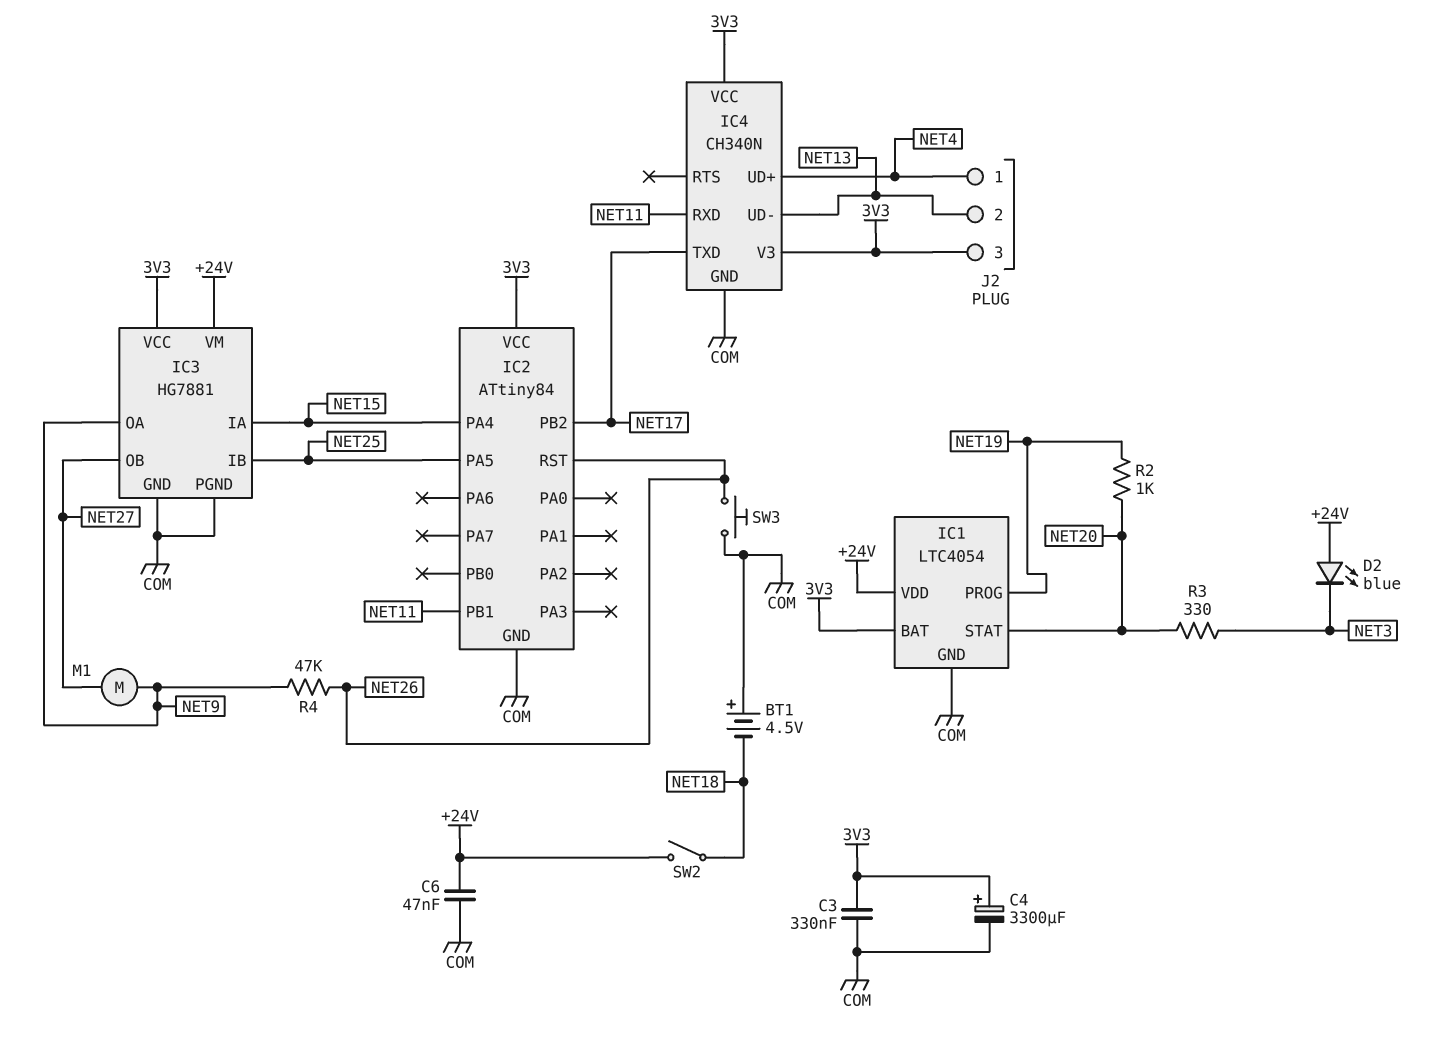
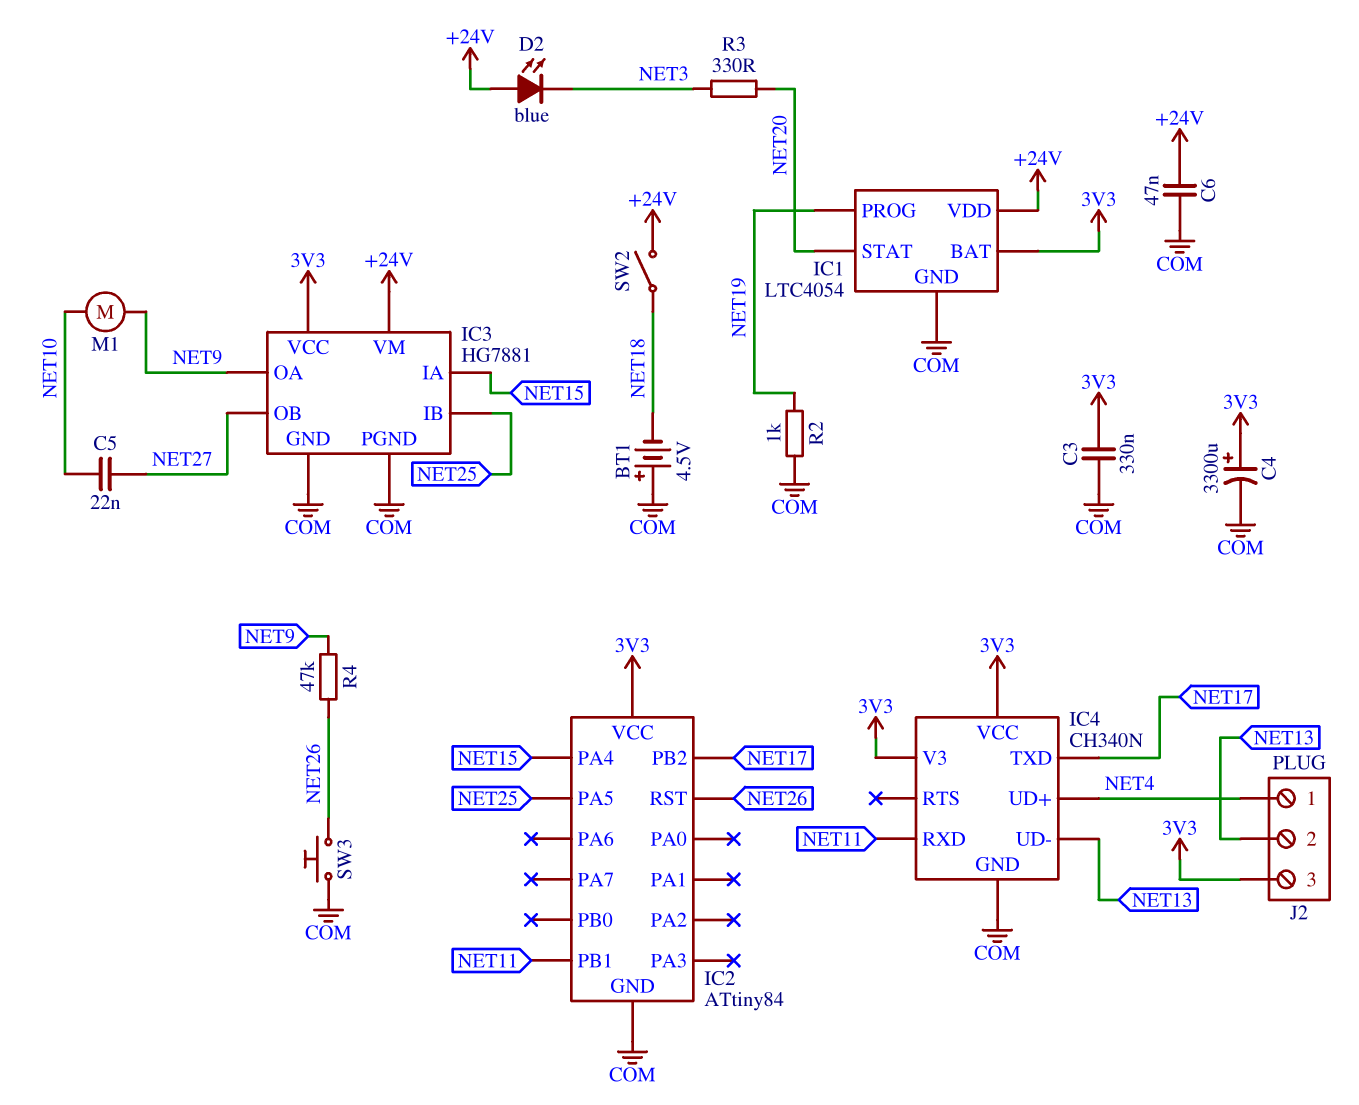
C5: none -> 22nF (NET10, NET27)
M1: motor (NET9, NET27) -> motor (NET9, NET10)
R2: 1k (NET19, NET20) -> 1k (COM, NET19)

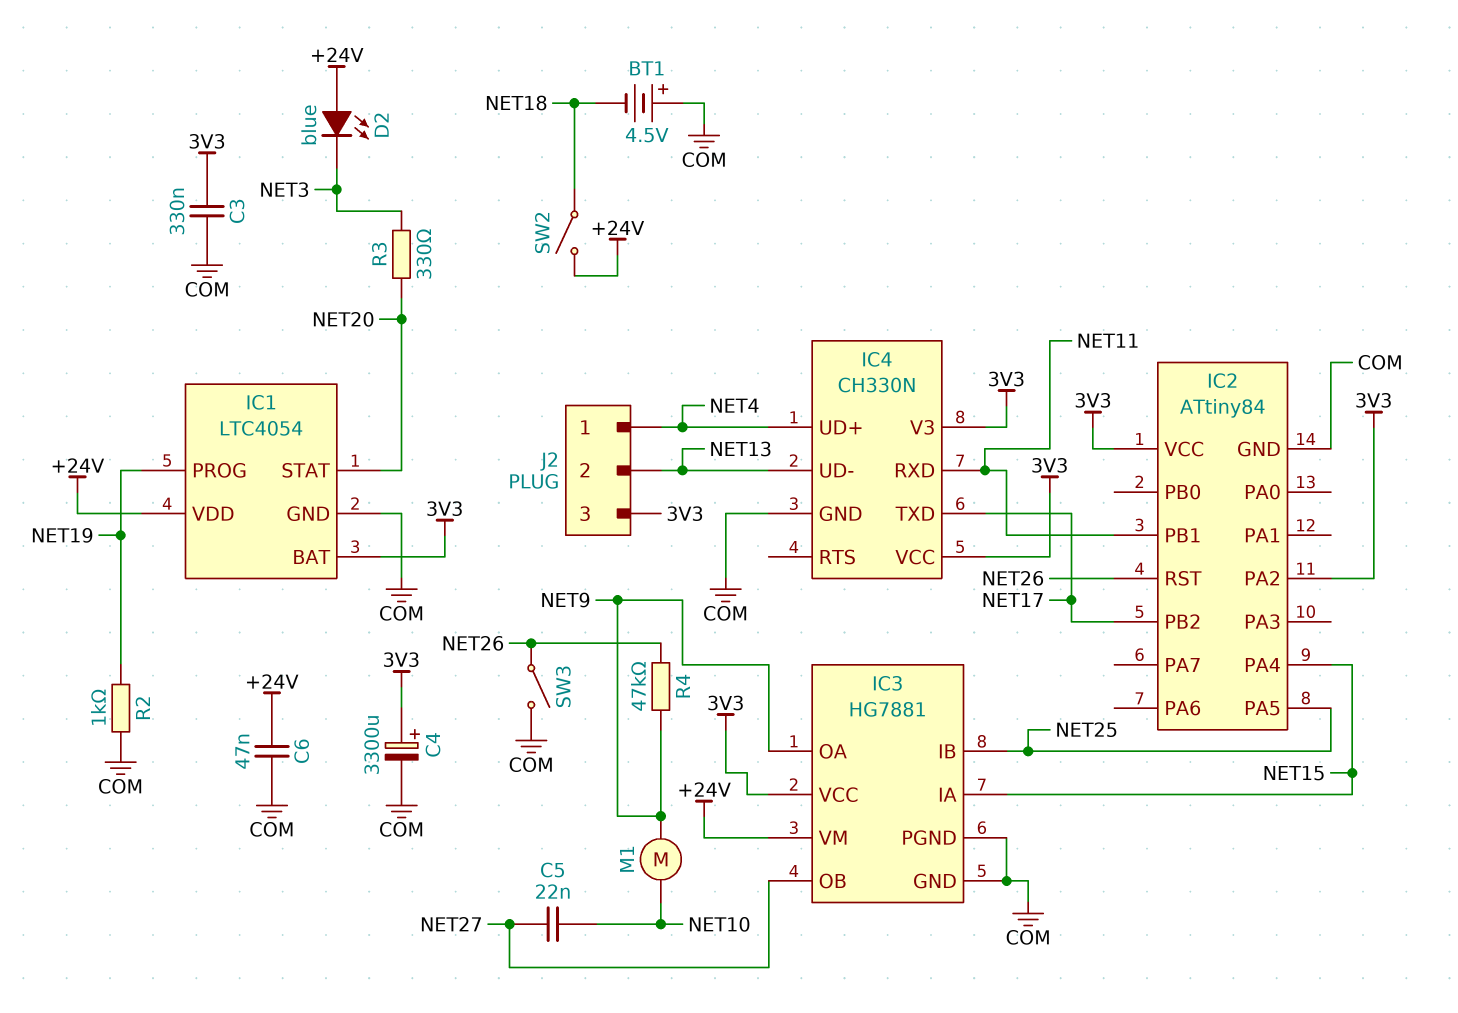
IC2 pin PA2: none -> 3V3
IC4: CH340N -> CH330N
SW3: button (COM, NET26) -> switch (COM, NET26)

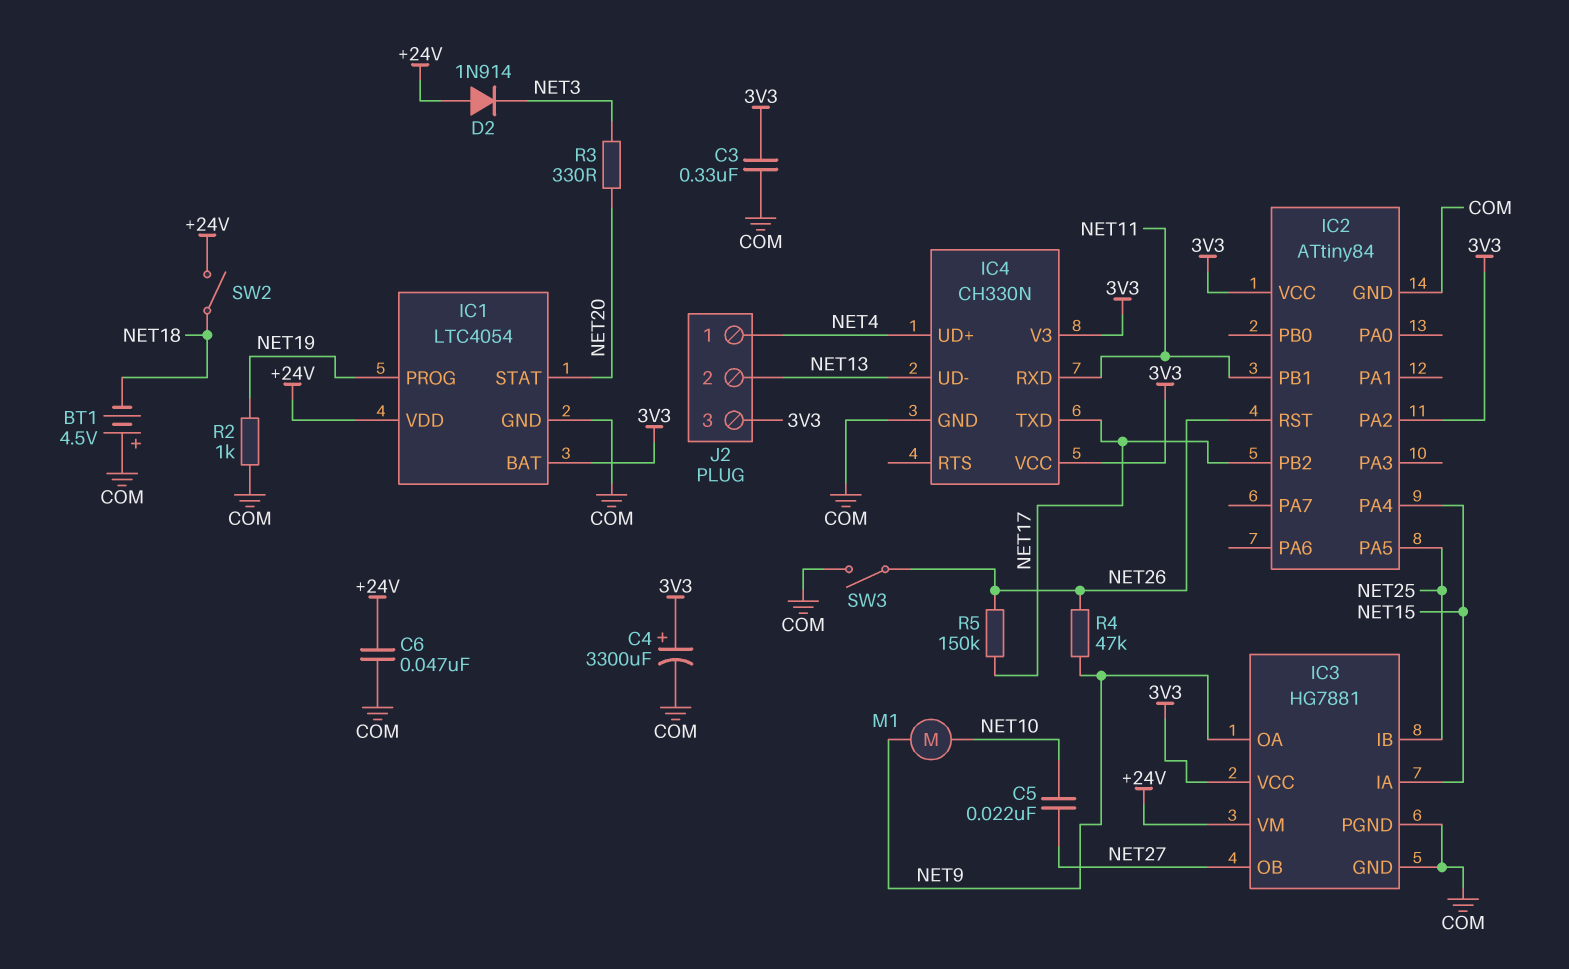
D2: LED blue (A +24V, K NET3) -> diode 1N914 (A +24V, K NET3)
R5: none -> 150k (NET17, NET26)

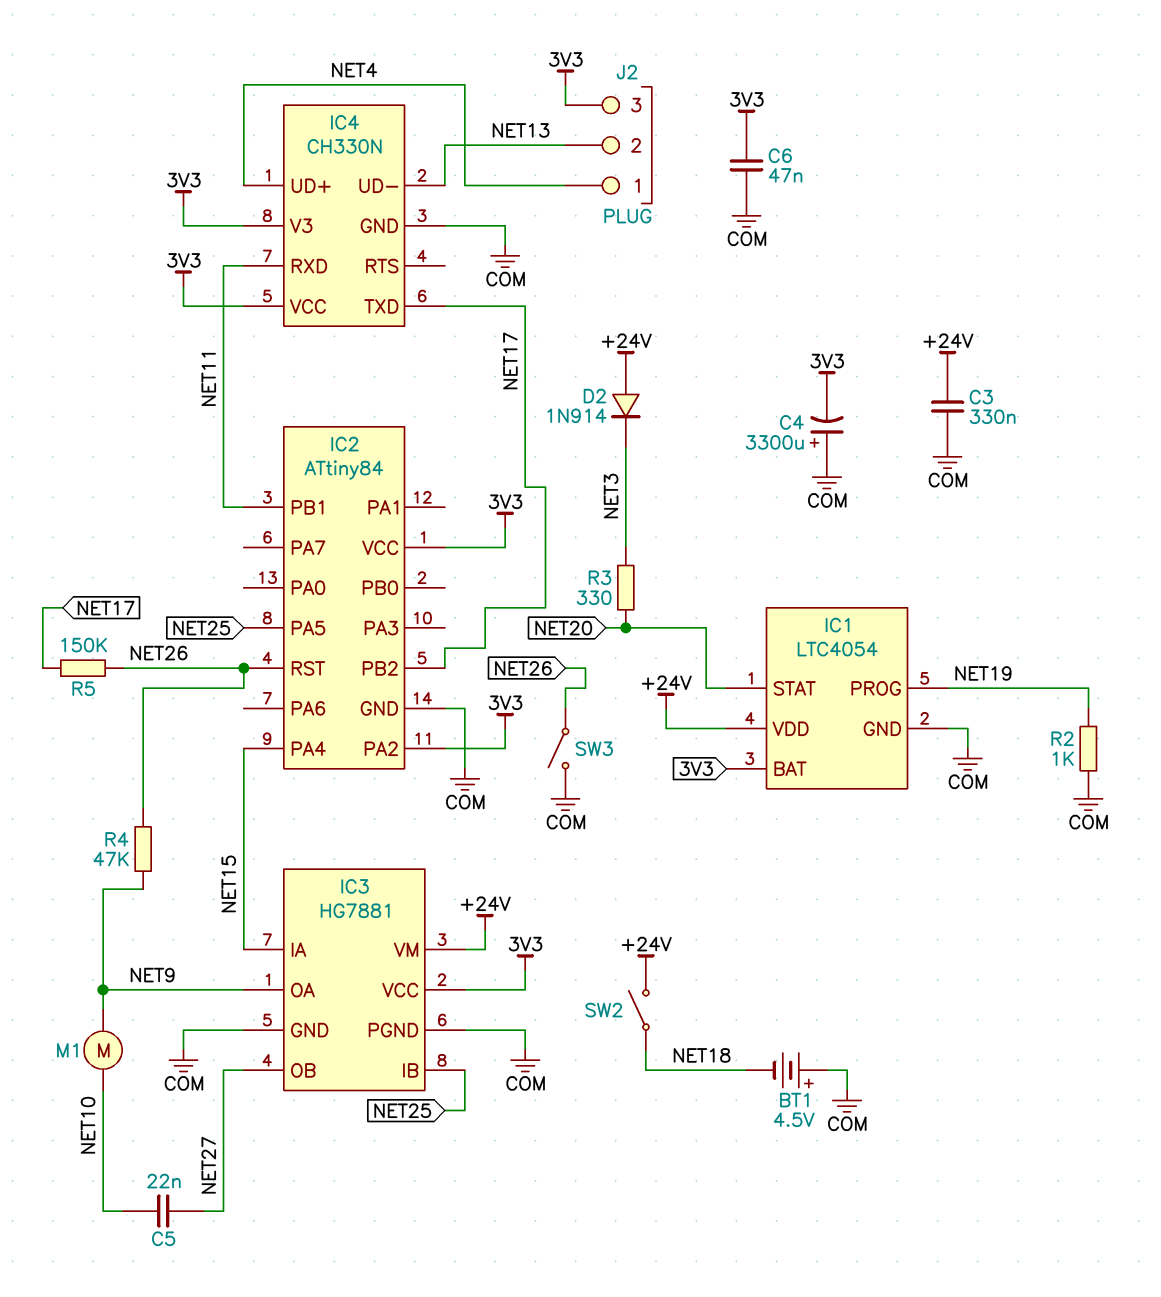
C3: 330nF (3V3, COM) -> 330nF (+24V, COM)
C4: 3300uF (plus 3V3, minus COM) -> 3300uF (plus COM, minus 3V3)
C6: 47nF (+24V, COM) -> 47nF (3V3, COM)

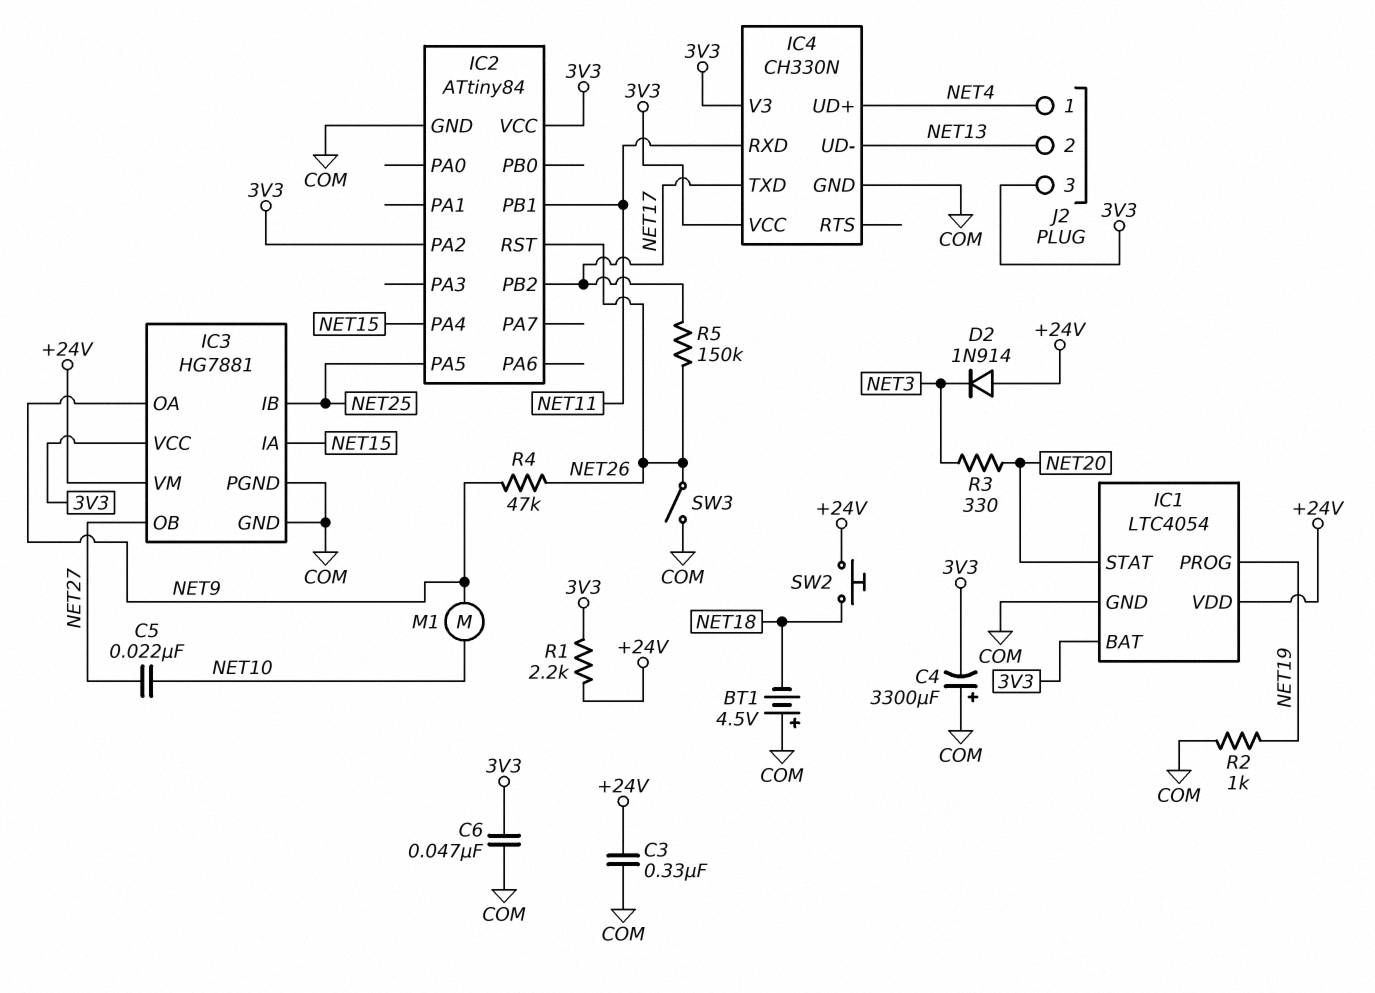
R1: none -> 2.2k (+24V, 3V3)
SW2: switch (+24V, NET18) -> button (+24V, NET18)

